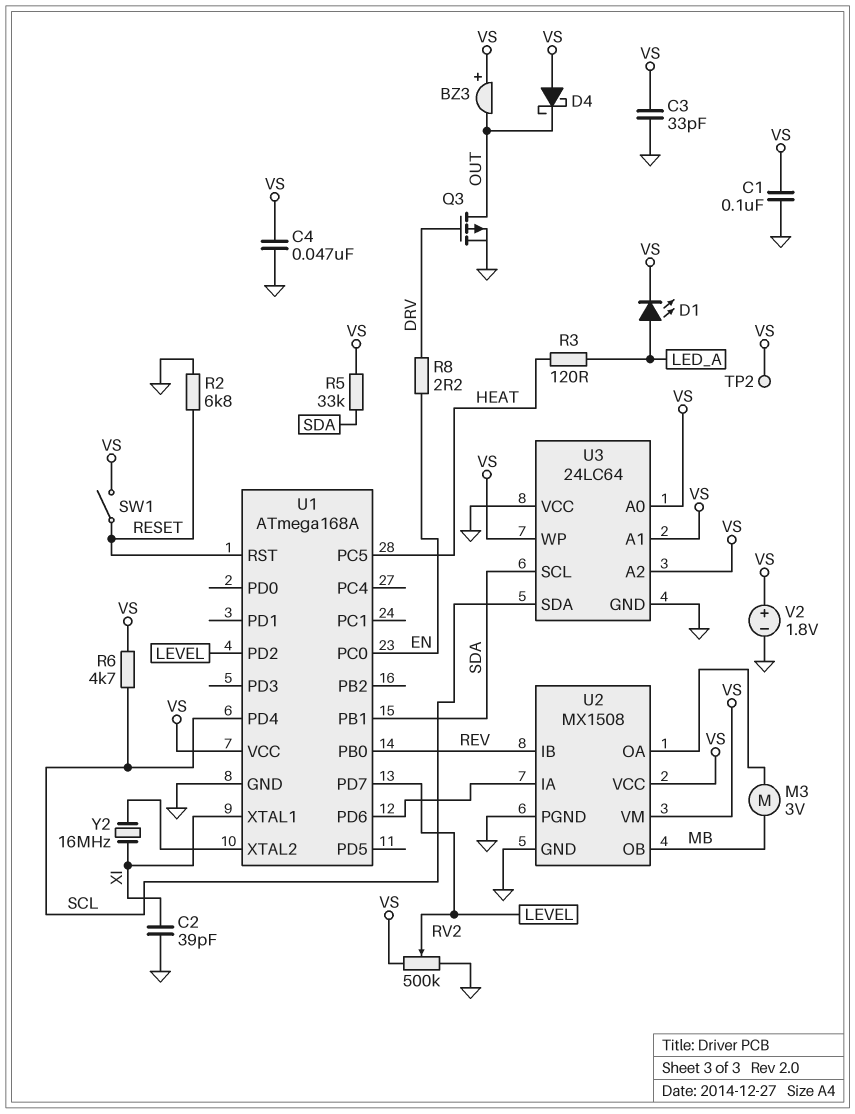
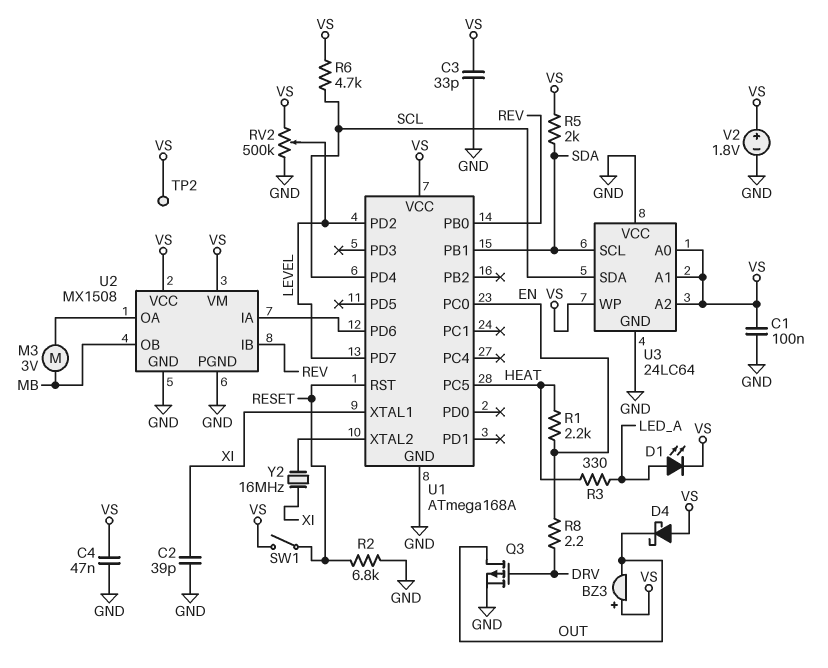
R1: none -> 2.2k (EN, HEAT)
R3: 120 (HEAT, LED_A) -> 330 (HEAT, LED_A)
R5: 33k (SDA, VS) -> 2k (SDA, VS)

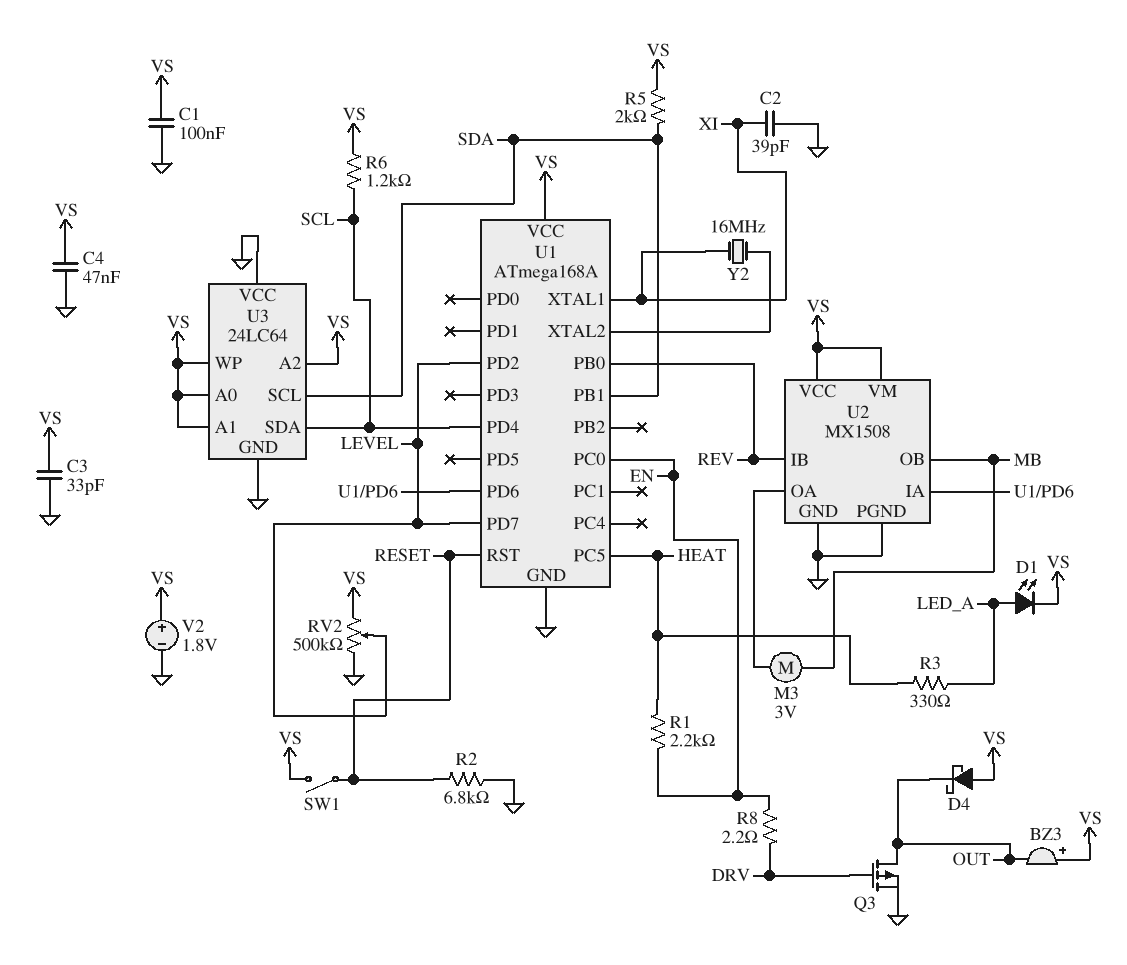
R6: 4.7k (SCL, VS) -> 1.2k (SCL, VS)
TP2: test point (VS) -> none

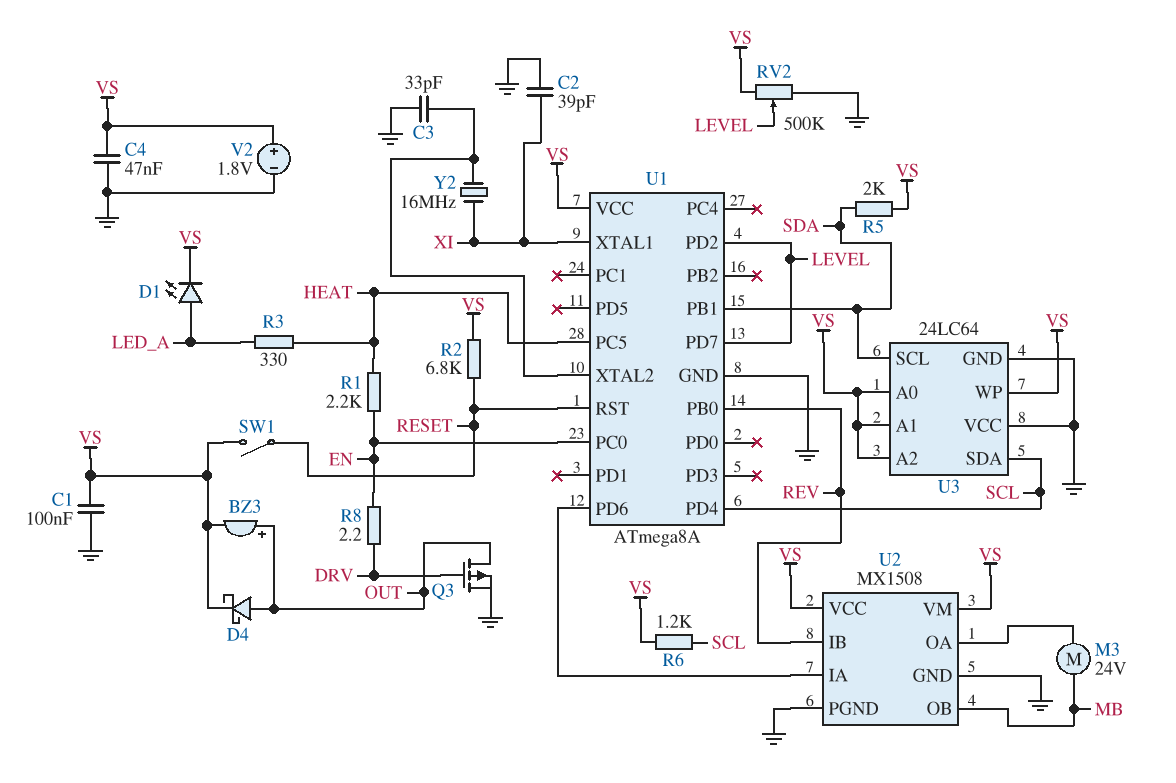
BZ3: buzzer (plus VS, minus OUT) -> buzzer (plus OUT, minus VS)
C3: 33pF (GND, VS) -> 33pF (GND, U1/XTAL2)
D4: schottky (A VS, K OUT) -> schottky (A OUT, K VS)
M3: motor 3V (MB, U2/OA) -> motor 24V (MB, U2/OA)
R2: 6.8k (GND, RESET) -> 6.8k (RESET, VS)
U1: ATmega168A -> ATmega8A

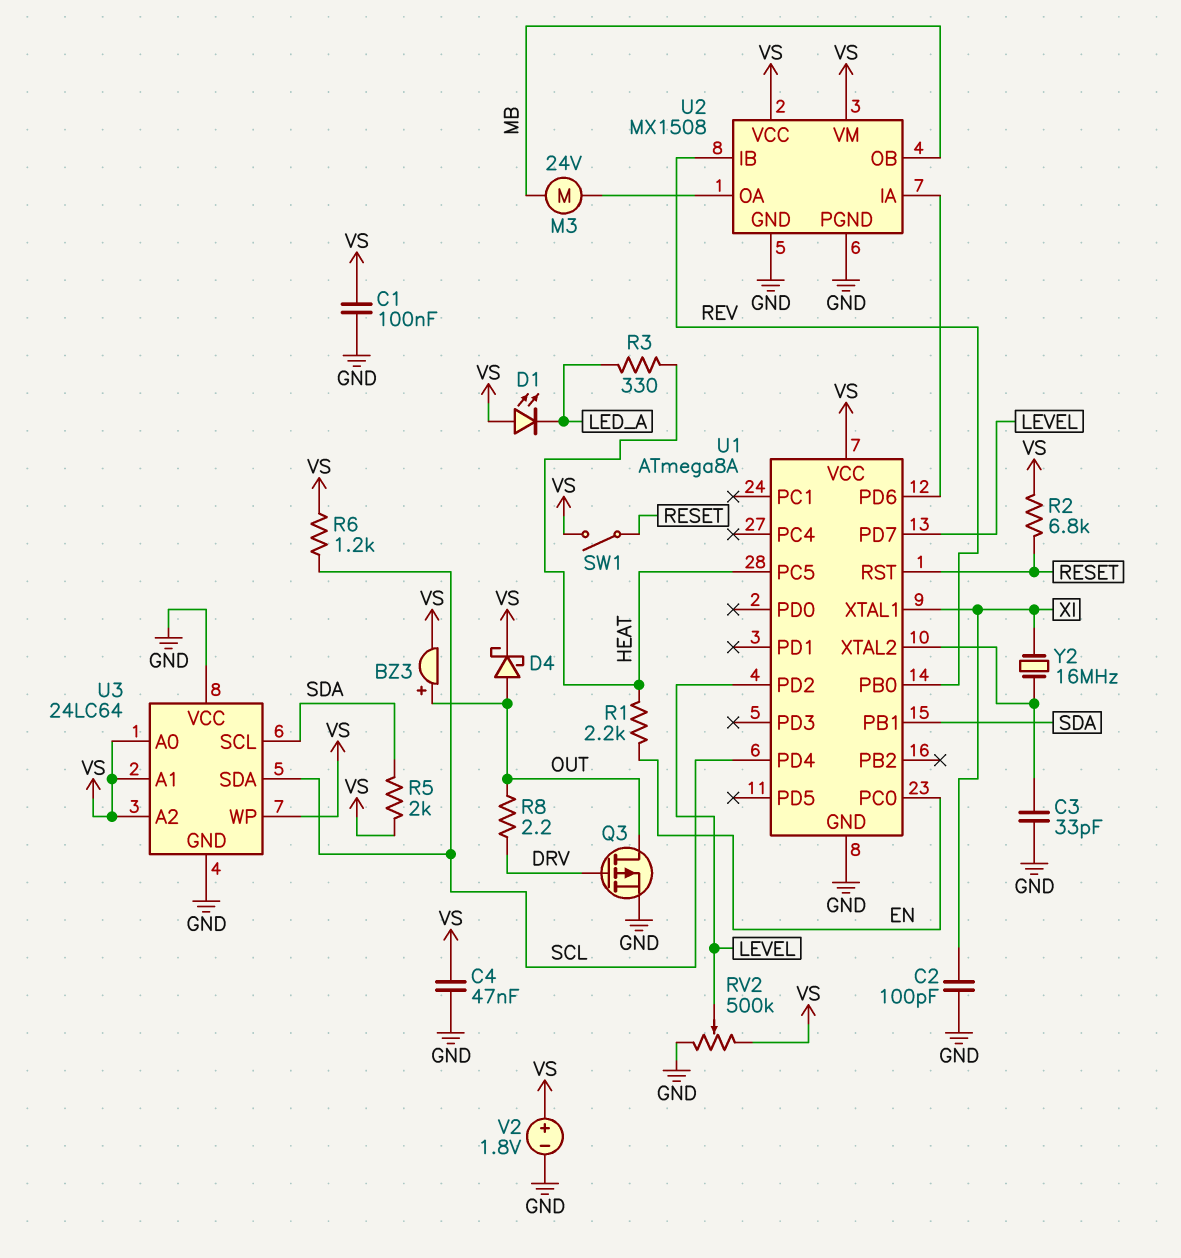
C2: 39pF (GND, XI) -> 100pF (GND, XI)
D1: LED (A LED_A, K VS) -> LED (A VS, K LED_A)
R8: 2.2 (DRV, EN) -> 2.2 (DRV, OUT)

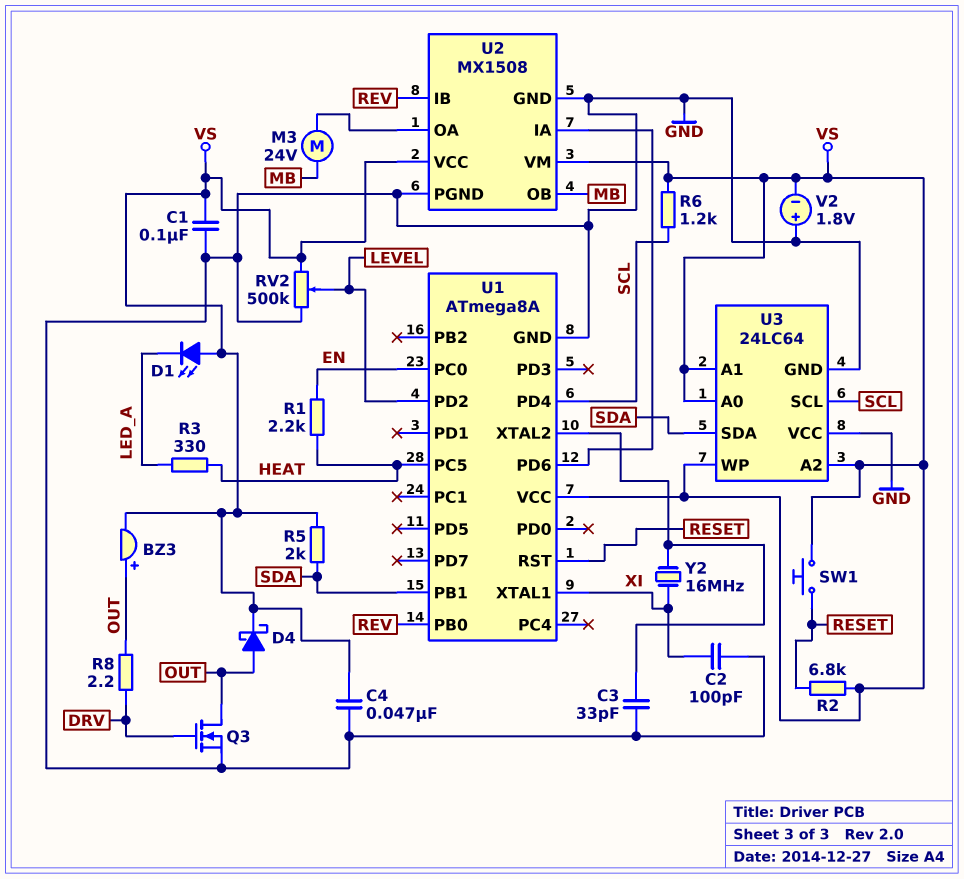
Q3: PMOS (G DRV, D OUT, S GND) -> NMOS (G DRV, D OUT, S GND)
SW1: switch (RESET, VS) -> button (RESET, VS)
U1 pin PD7: LEVEL -> none
U3 pin SCL: SDA -> SCL
U3 pin SDA: SCL -> SDA
V2: 1.8V (plus VS, minus GND) -> 1.8V (plus GND, minus VS)

